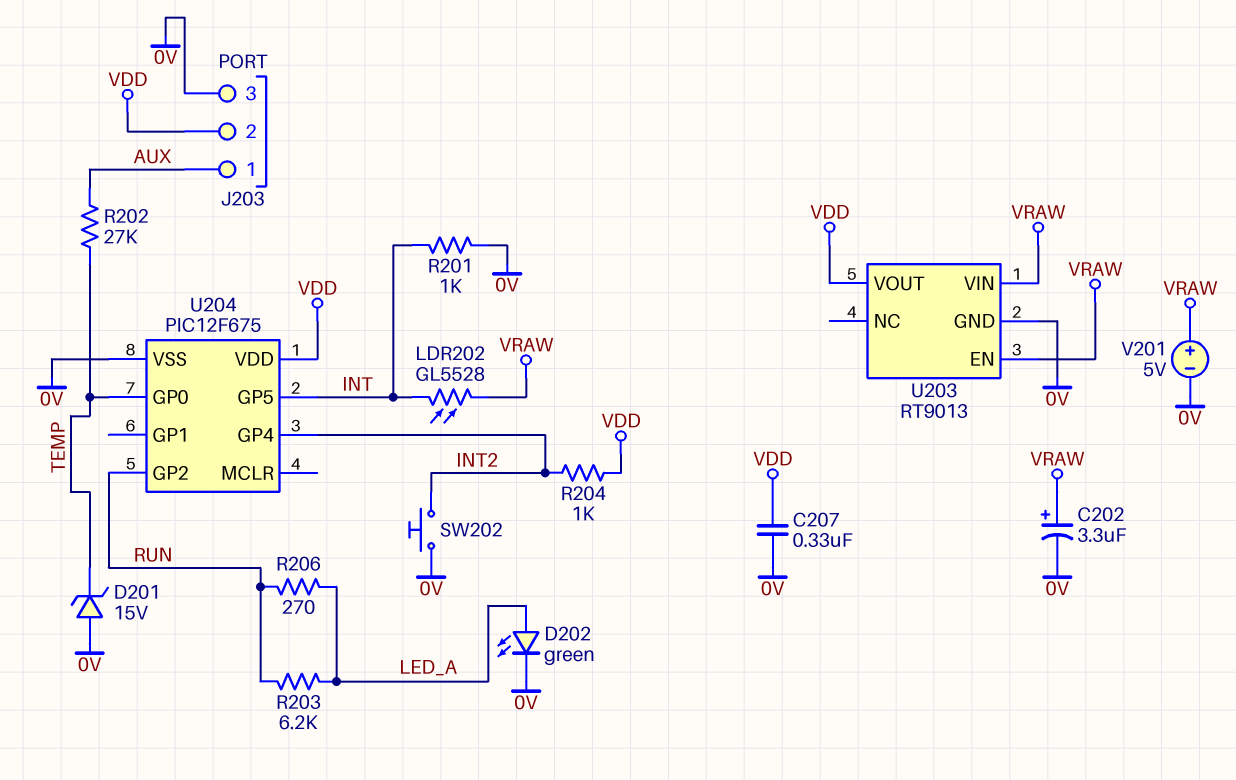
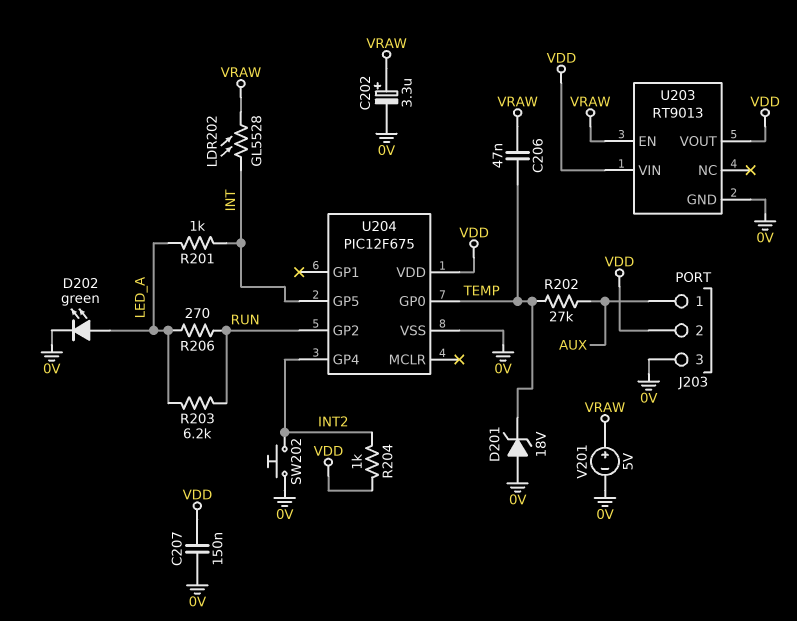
C206: none -> 47nF (TEMP, VRAW)
C207: 330nF (0V, VDD) -> 150nF (0V, VDD)
D201: zener 15V (A 0V, K TEMP) -> zener 18V (A 0V, K TEMP)
R201: 1k (0V, INT) -> 1k (INT, LED_A)
U203 pin VIN: VRAW -> VDD

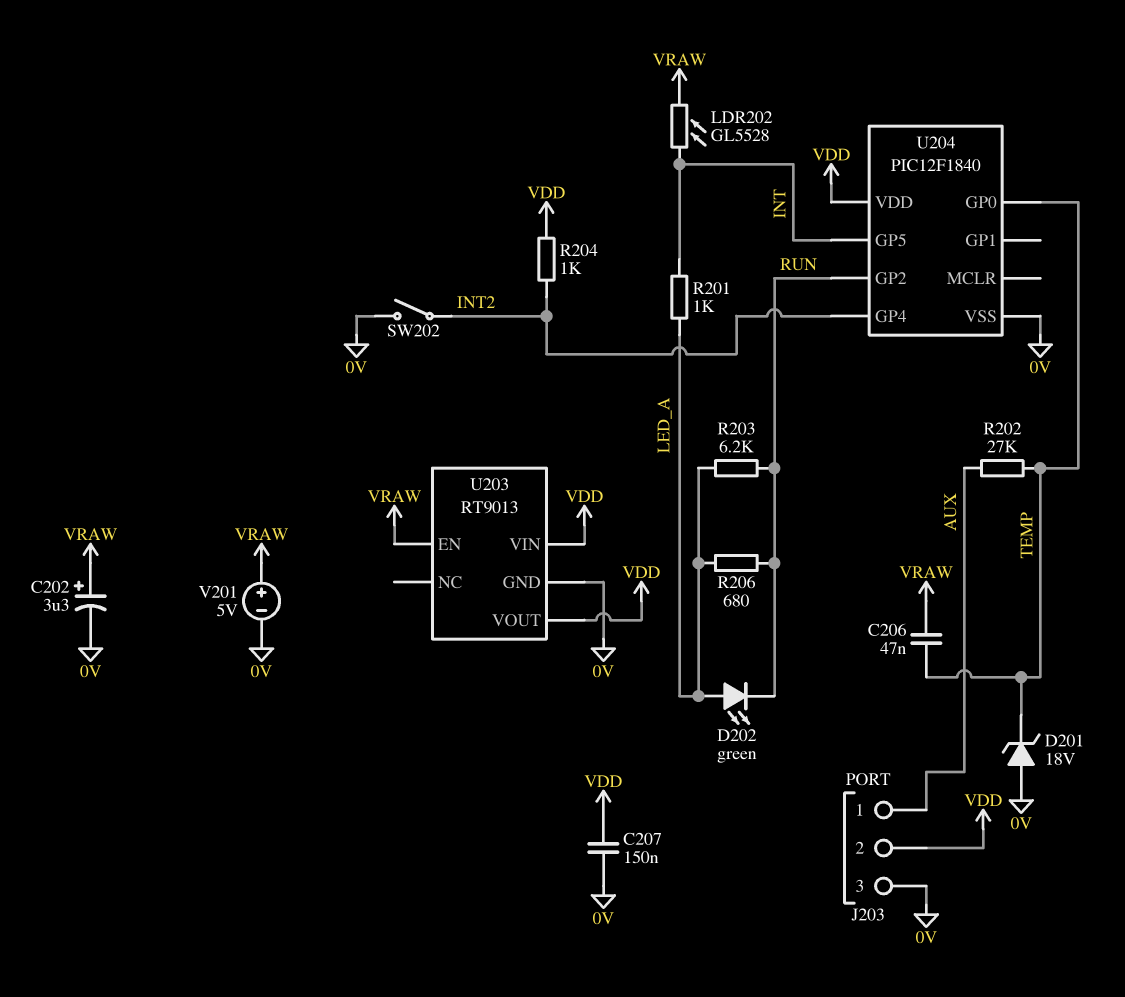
D202: LED green (A LED_A, K 0V) -> LED green (A LED_A, K RUN)
R206: 270 (LED_A, RUN) -> 680 (LED_A, RUN)
SW202: button (0V, INT2) -> switch (0V, INT2)
U204: PIC12F675 -> PIC12F1840

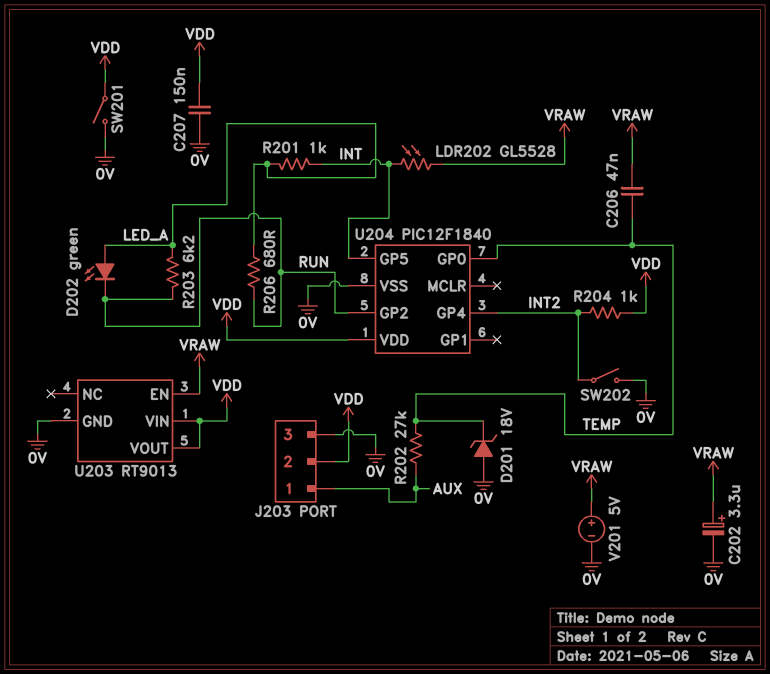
SW201: none -> switch (0V, VDD)

